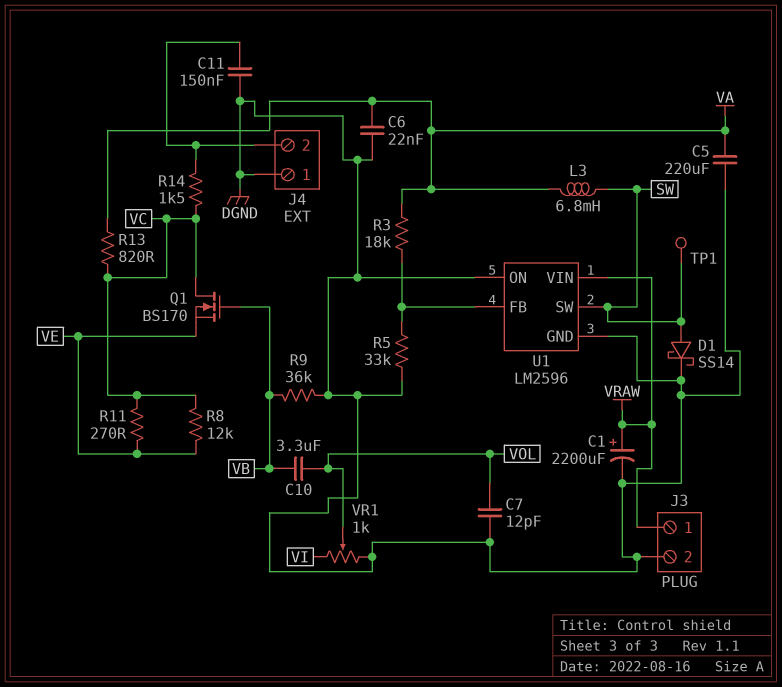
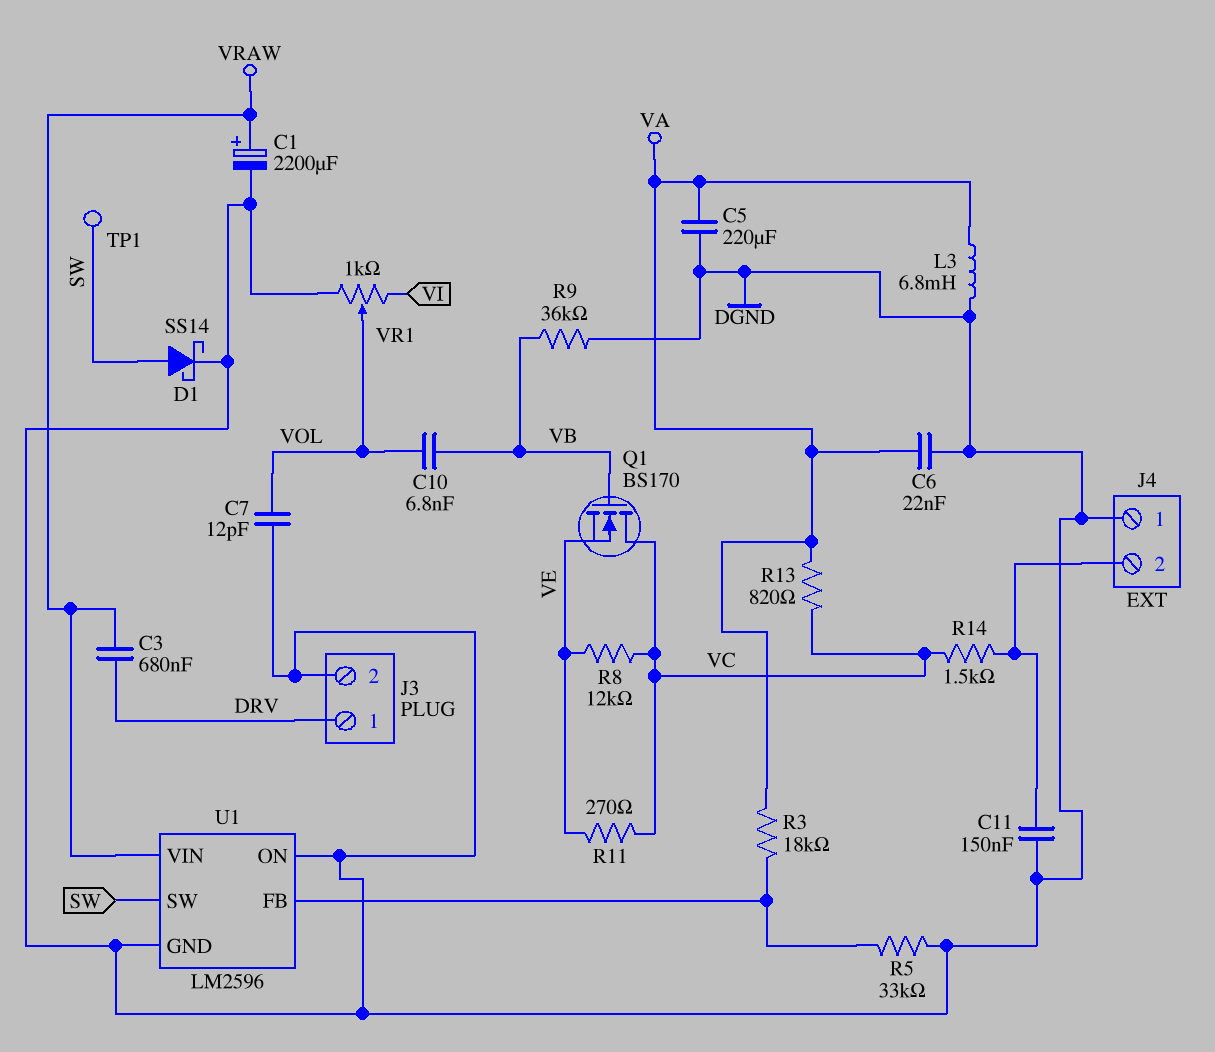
C3: none -> 680nF (DRV, VRAW)
C10: 3.3uF (VB, VOL) -> 6.8nF (VB, VOL)
J3 pin 1: VRAW -> DRV
L3: 6.8mH (SW, VA) -> 6.8mH (DGND, VA)

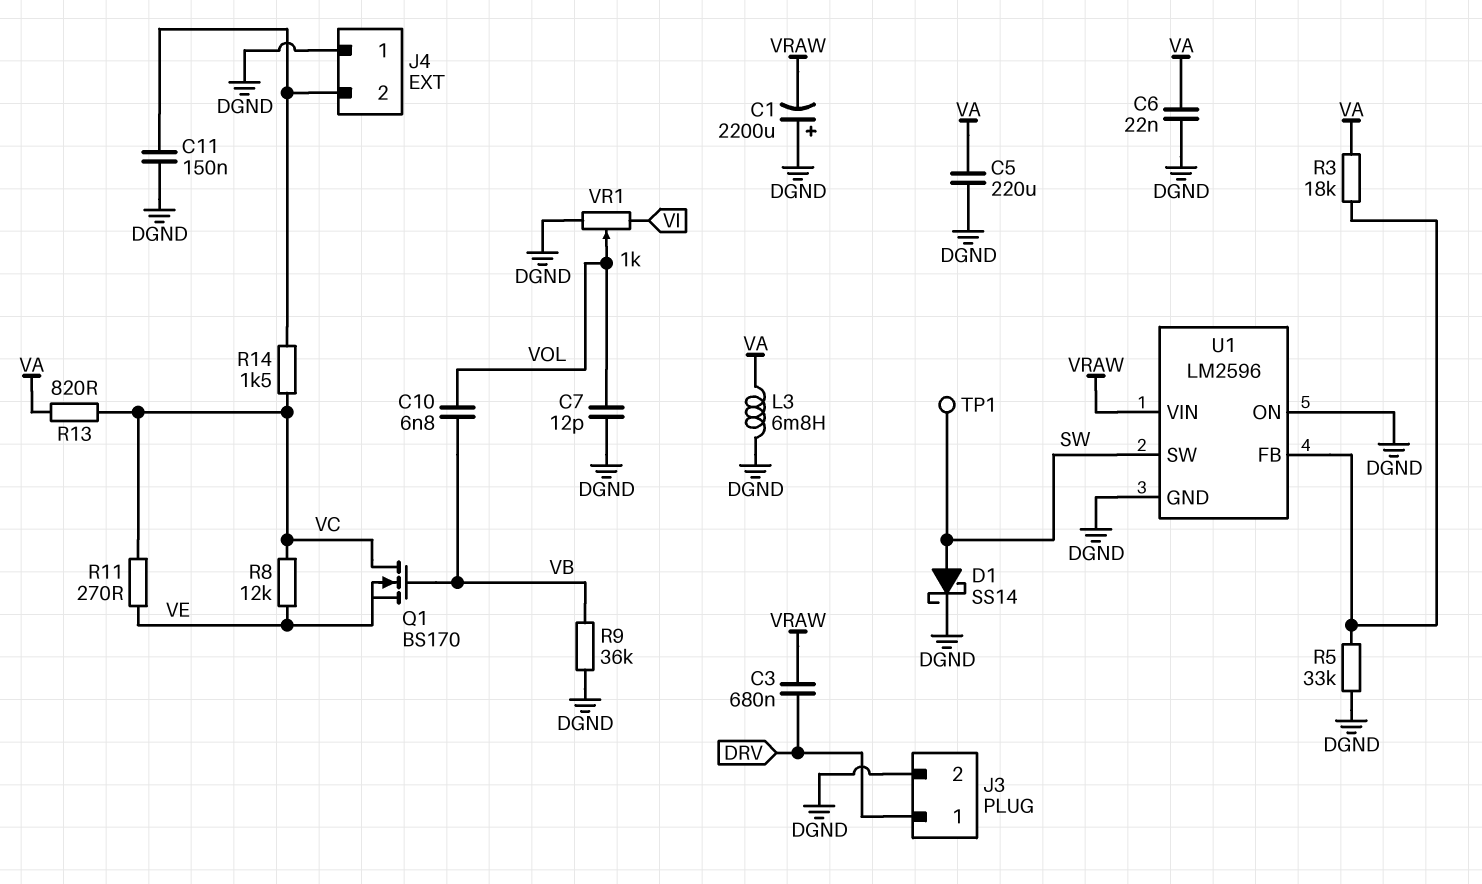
C1: 2200uF (plus VRAW, minus DGND) -> 2200uF (plus DGND, minus VRAW)

